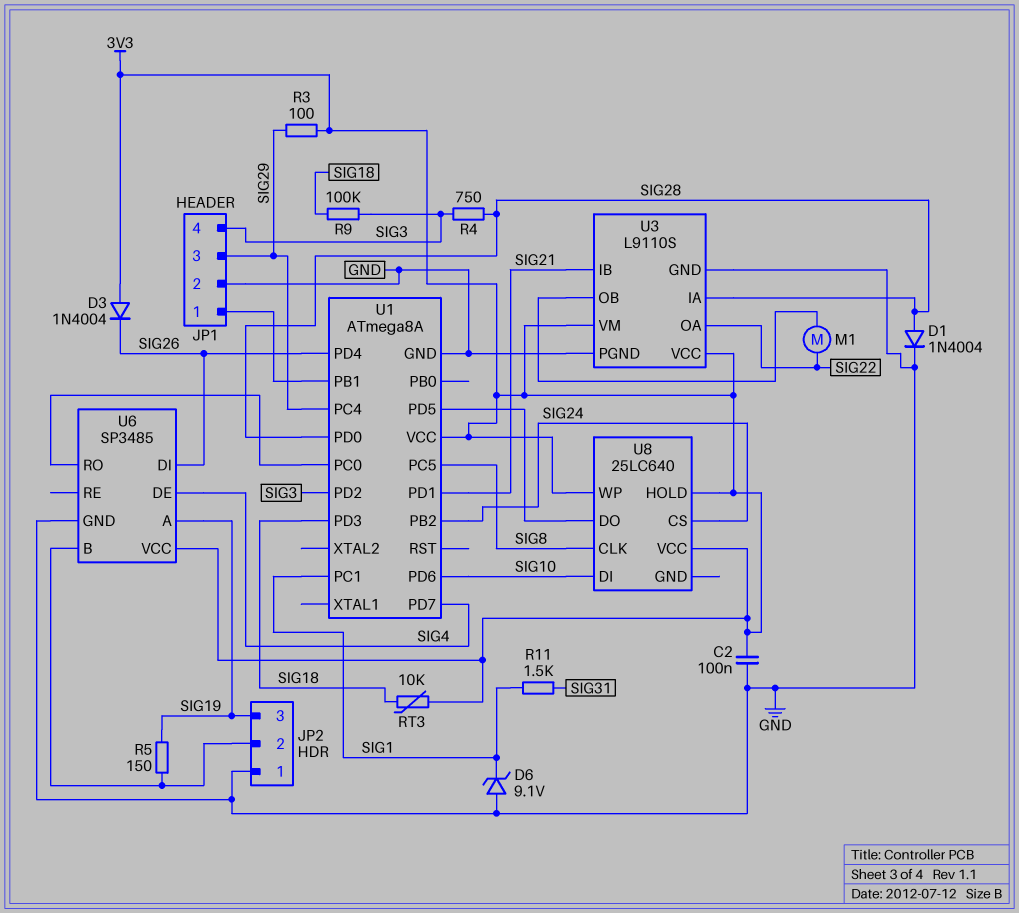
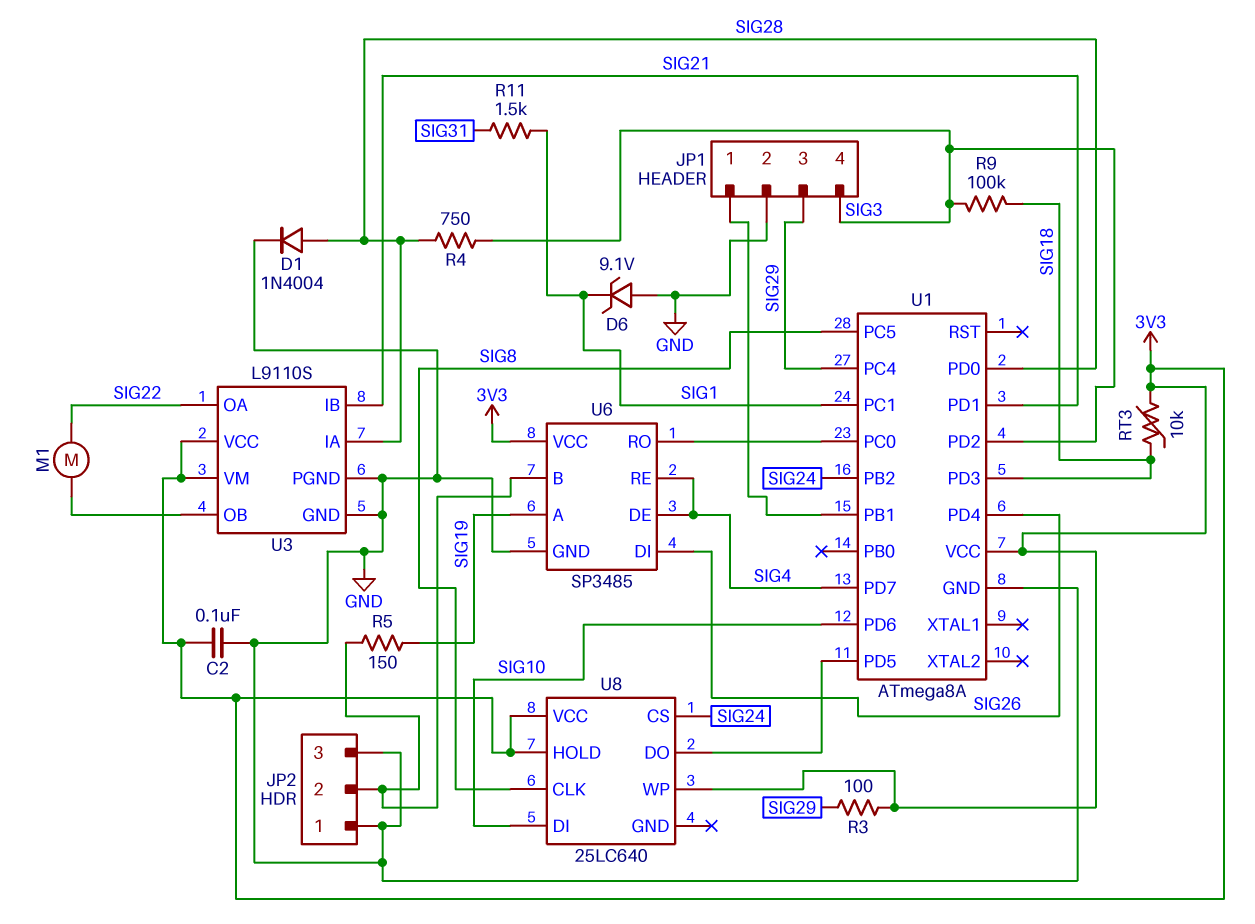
D3: diode 1N4004 (A 3V3, K SIG26) -> none
JP2 pin 3: SIG19 -> GND
U6 pin RE: none -> SIG4

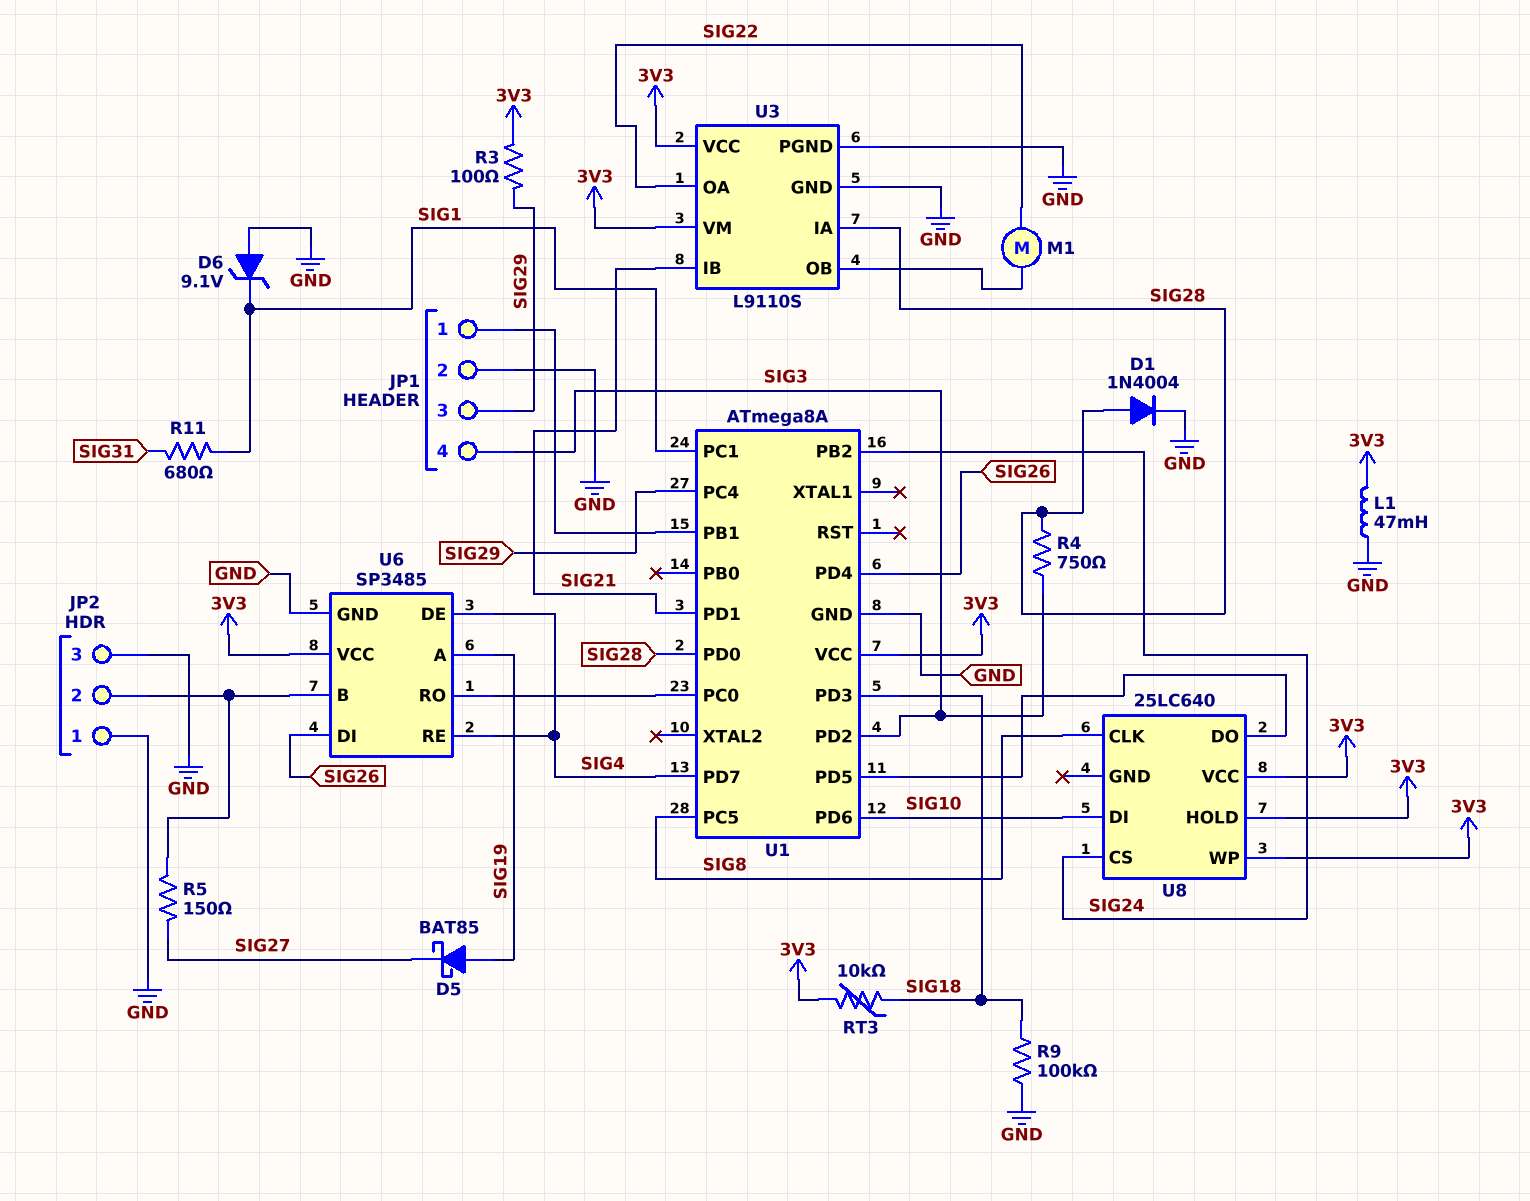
C2: 100nF (3V3, GND) -> none
D5: none -> schottky BAT85 (A SIG19, K SIG27)
L1: none -> 47mH (3V3, GND)
R5: 150 (JP2/2, SIG19) -> 150 (JP2/2, SIG27)
R9: 100k (SIG3, SIG18) -> 100k (GND, SIG18)
R11: 1.5k (SIG1, SIG31) -> 680 (SIG1, SIG31)

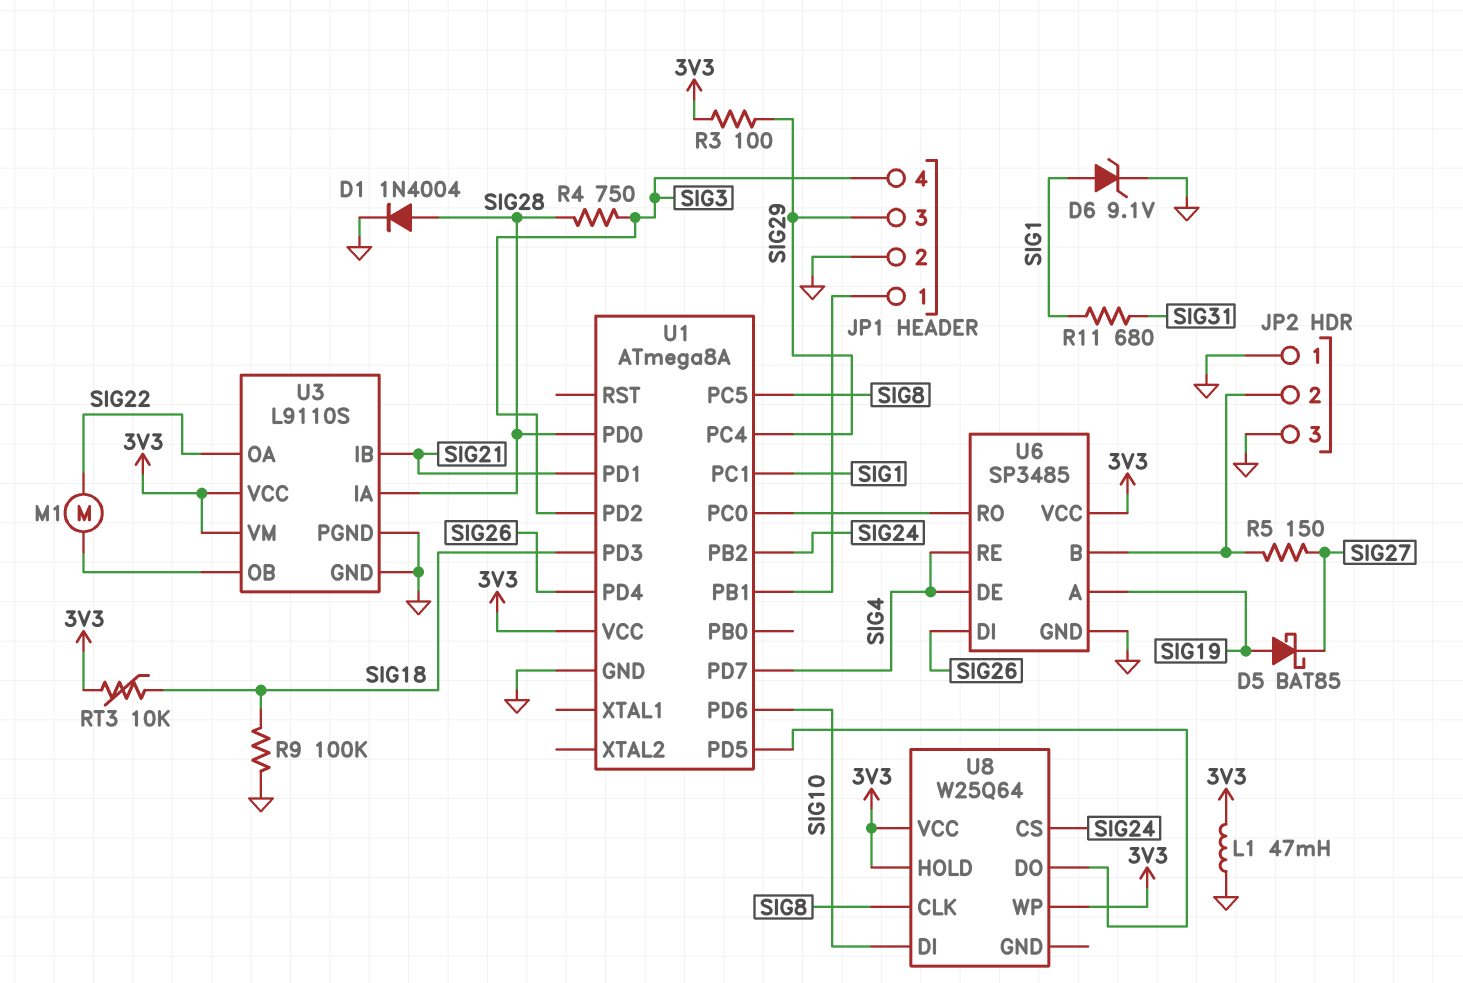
D6: zener 9.1V (A GND, K SIG1) -> zener 9.1V (A SIG1, K GND)
U8: 25LC640 -> W25Q64

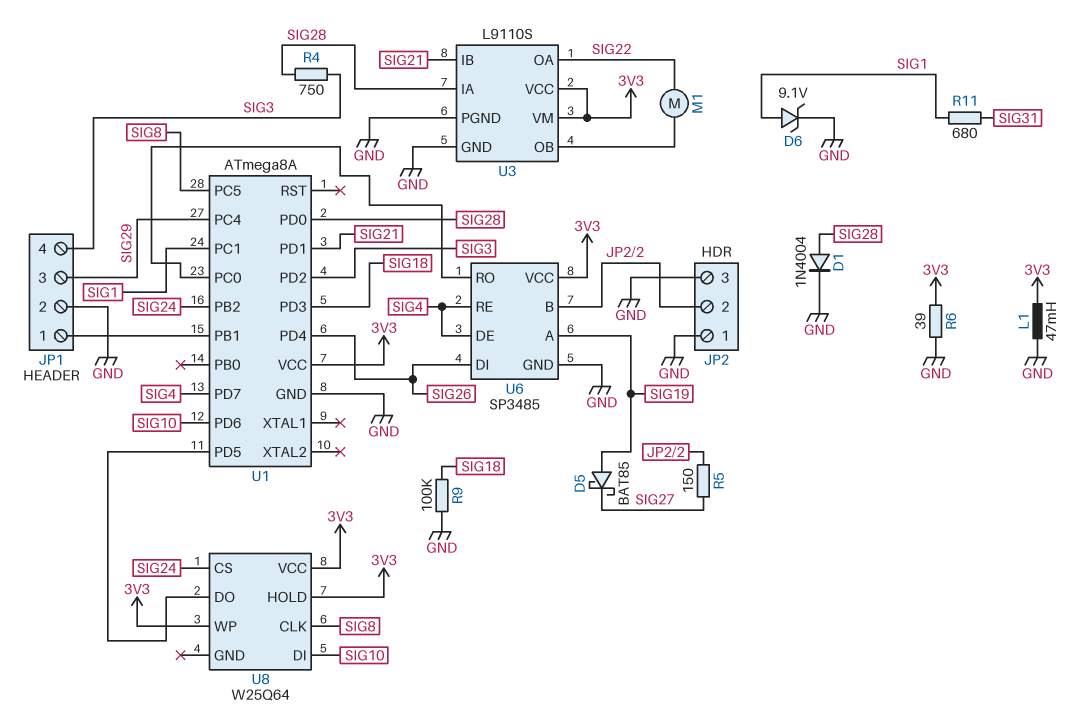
R3: 100 (3V3, SIG29) -> none
R6: none -> 39 (3V3, GND)
RT3: 10k (3V3, SIG18) -> none

